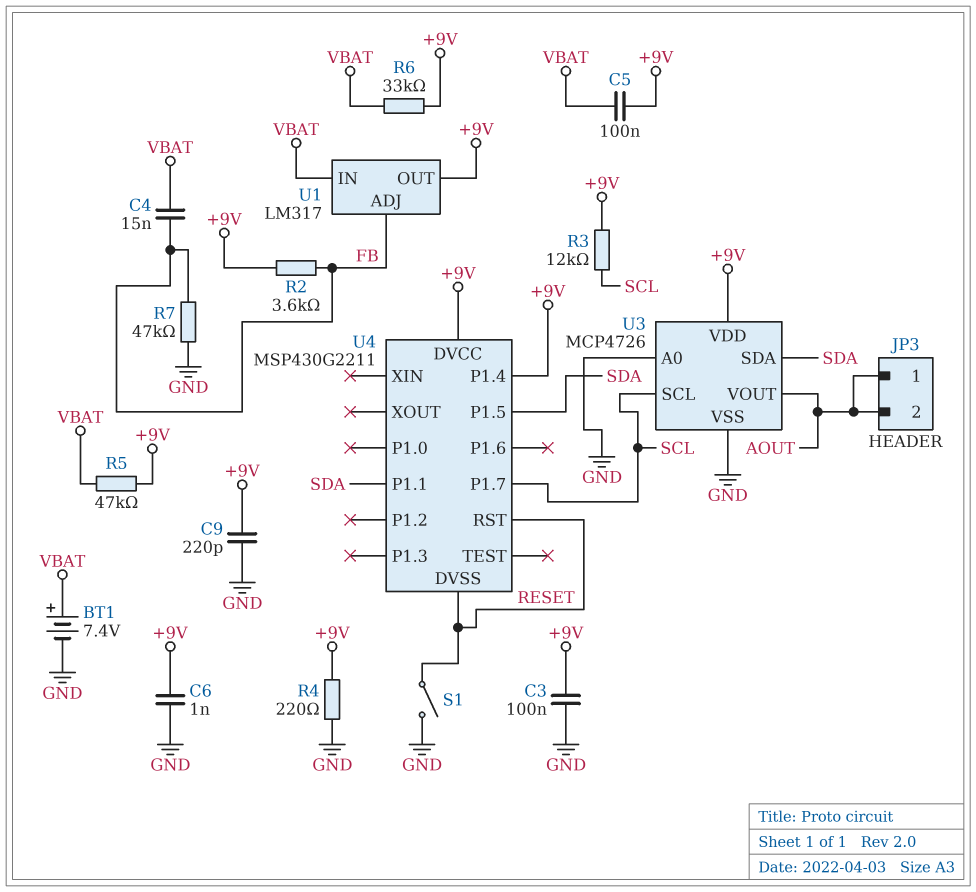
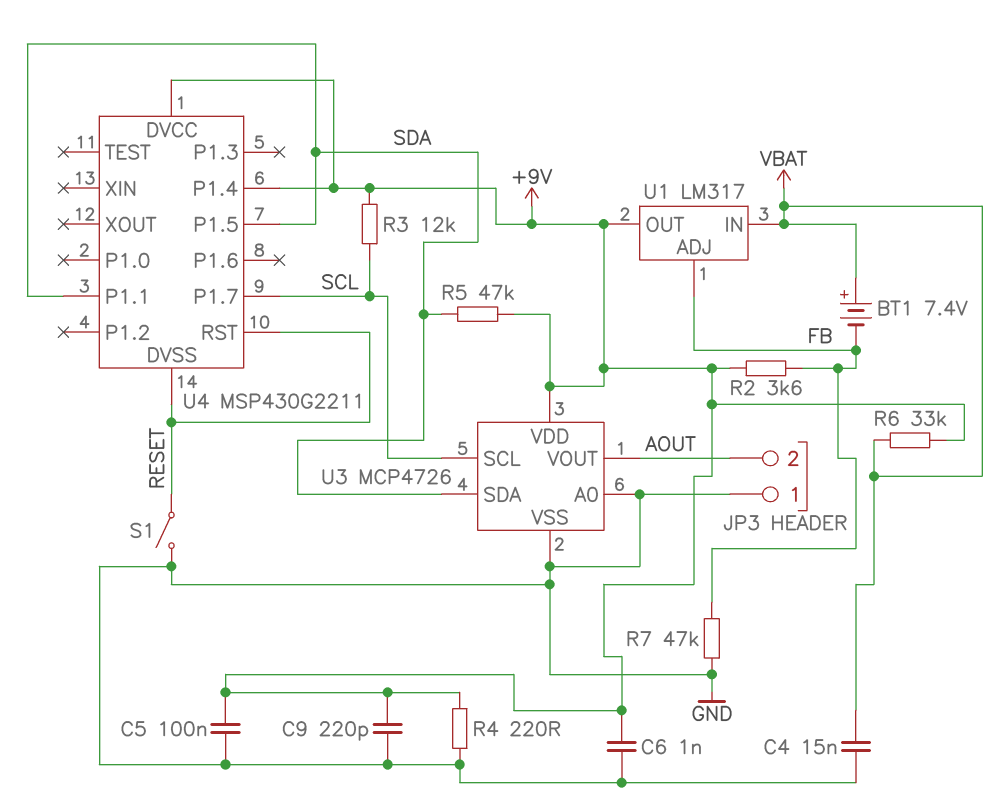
BT1: 7.4V (plus VBAT, minus GND) -> 7.4V (plus VBAT, minus FB)
C3: 100nF (+9V, GND) -> none
C4: 15nF (FB, VBAT) -> 15nF (GND, VBAT)
C5: 100nF (+9V, VBAT) -> 100nF (+9V, GND)
JP3 pin 1: AOUT -> GND
R5: 47k (+9V, VBAT) -> 47k (+9V, SDA)

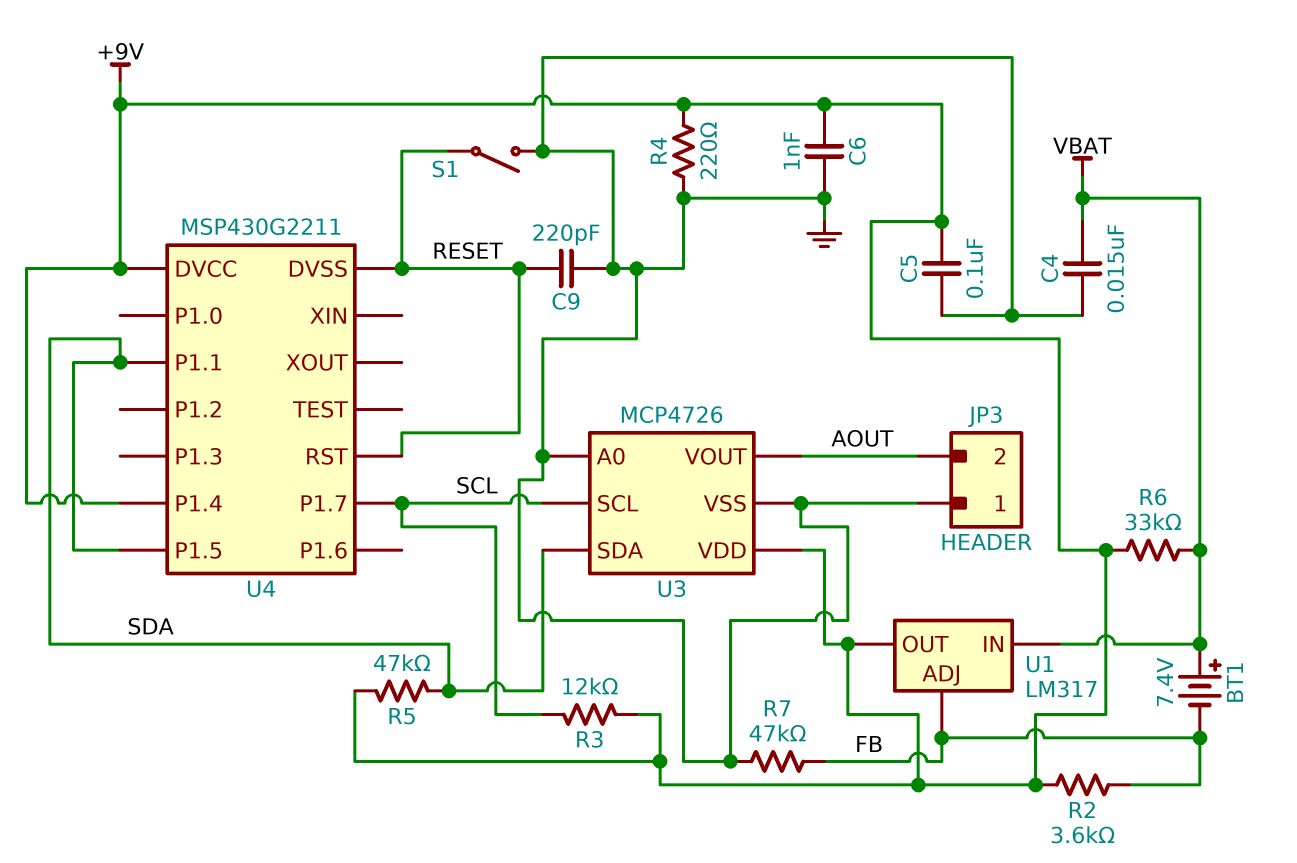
C9: 220pF (+9V, GND) -> 220pF (GND, RESET)

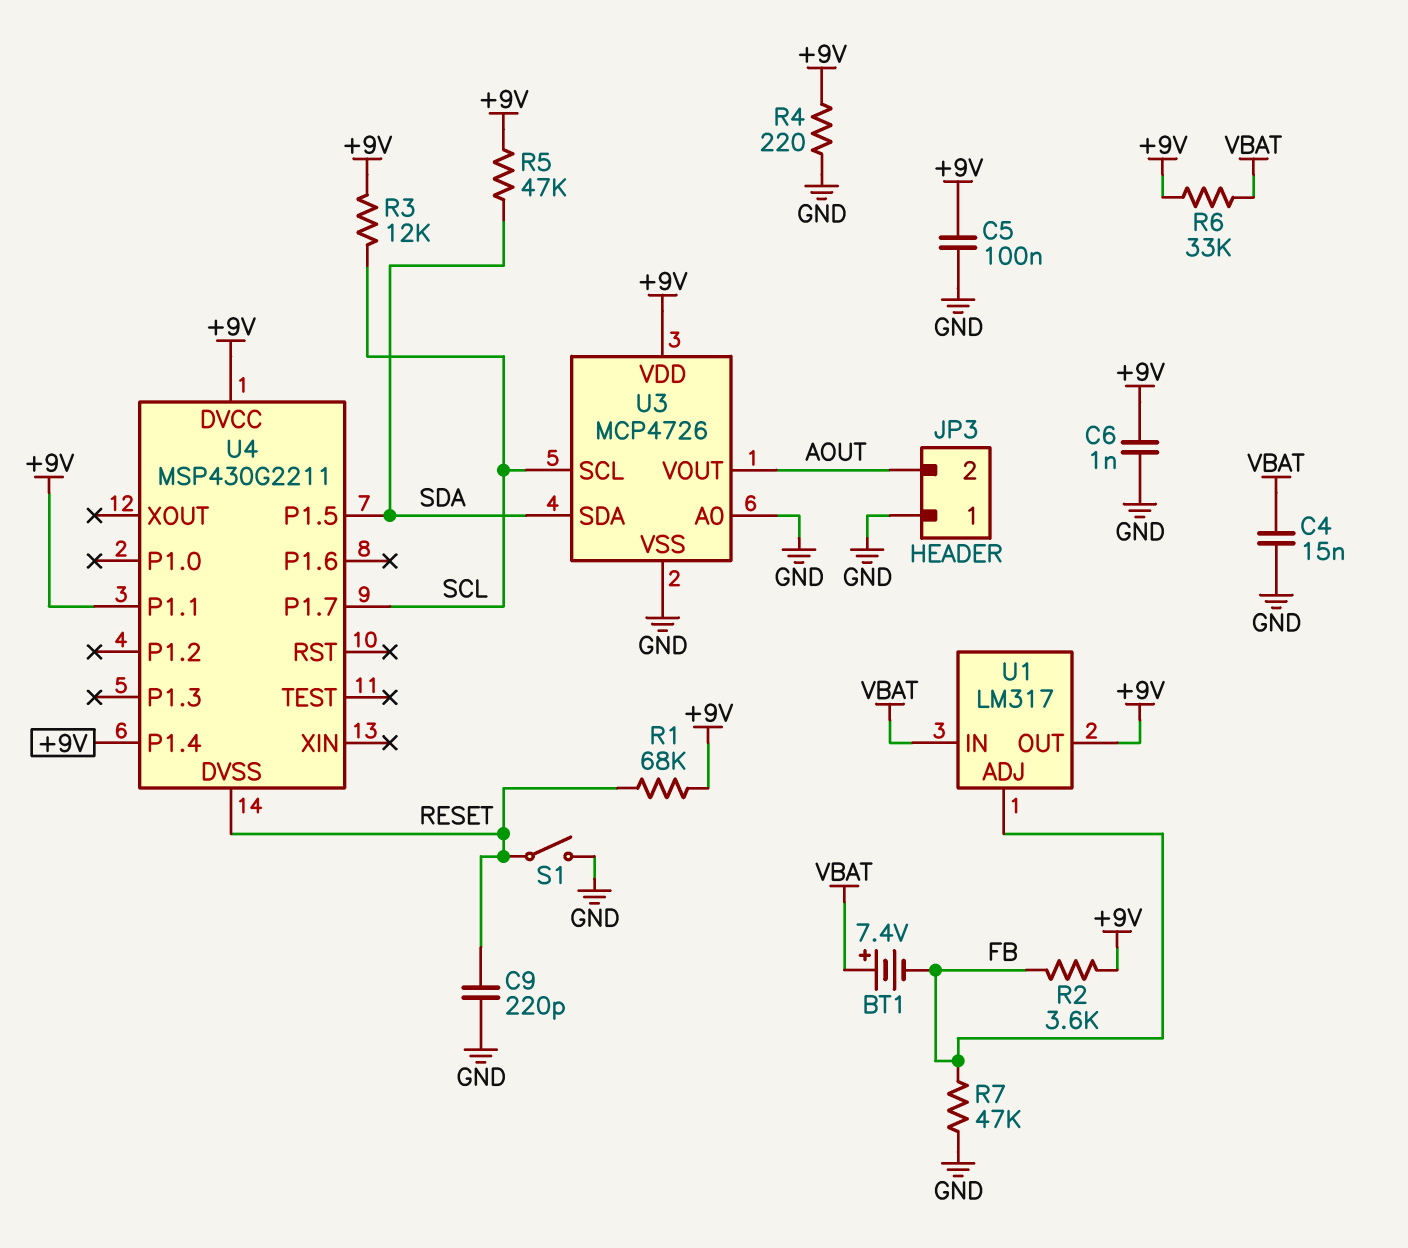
R1: none -> 68k (+9V, RESET)
U4 pin P1.1: SDA -> +9V
U4 pin RST: RESET -> none

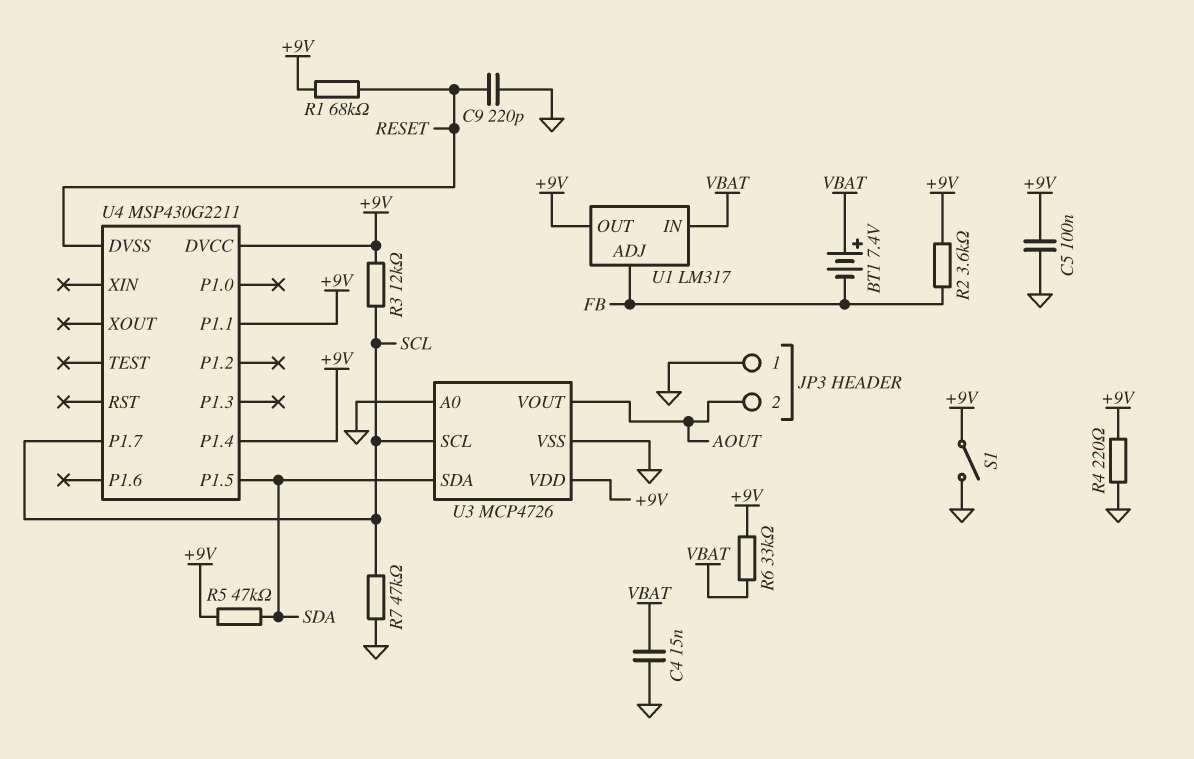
C6: 1nF (+9V, GND) -> none
R7: 47k (FB, GND) -> 47k (GND, SCL)
S1: switch (GND, RESET) -> switch (+9V, GND)

